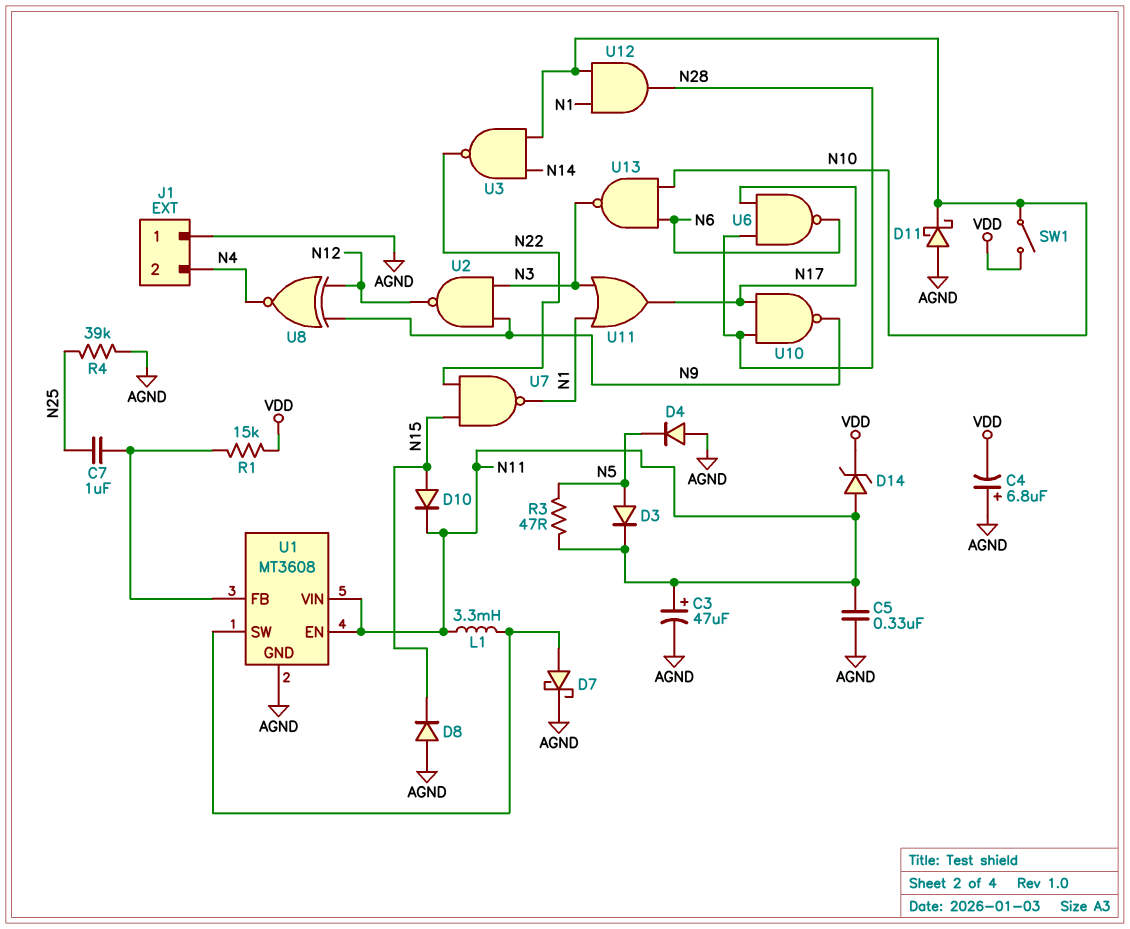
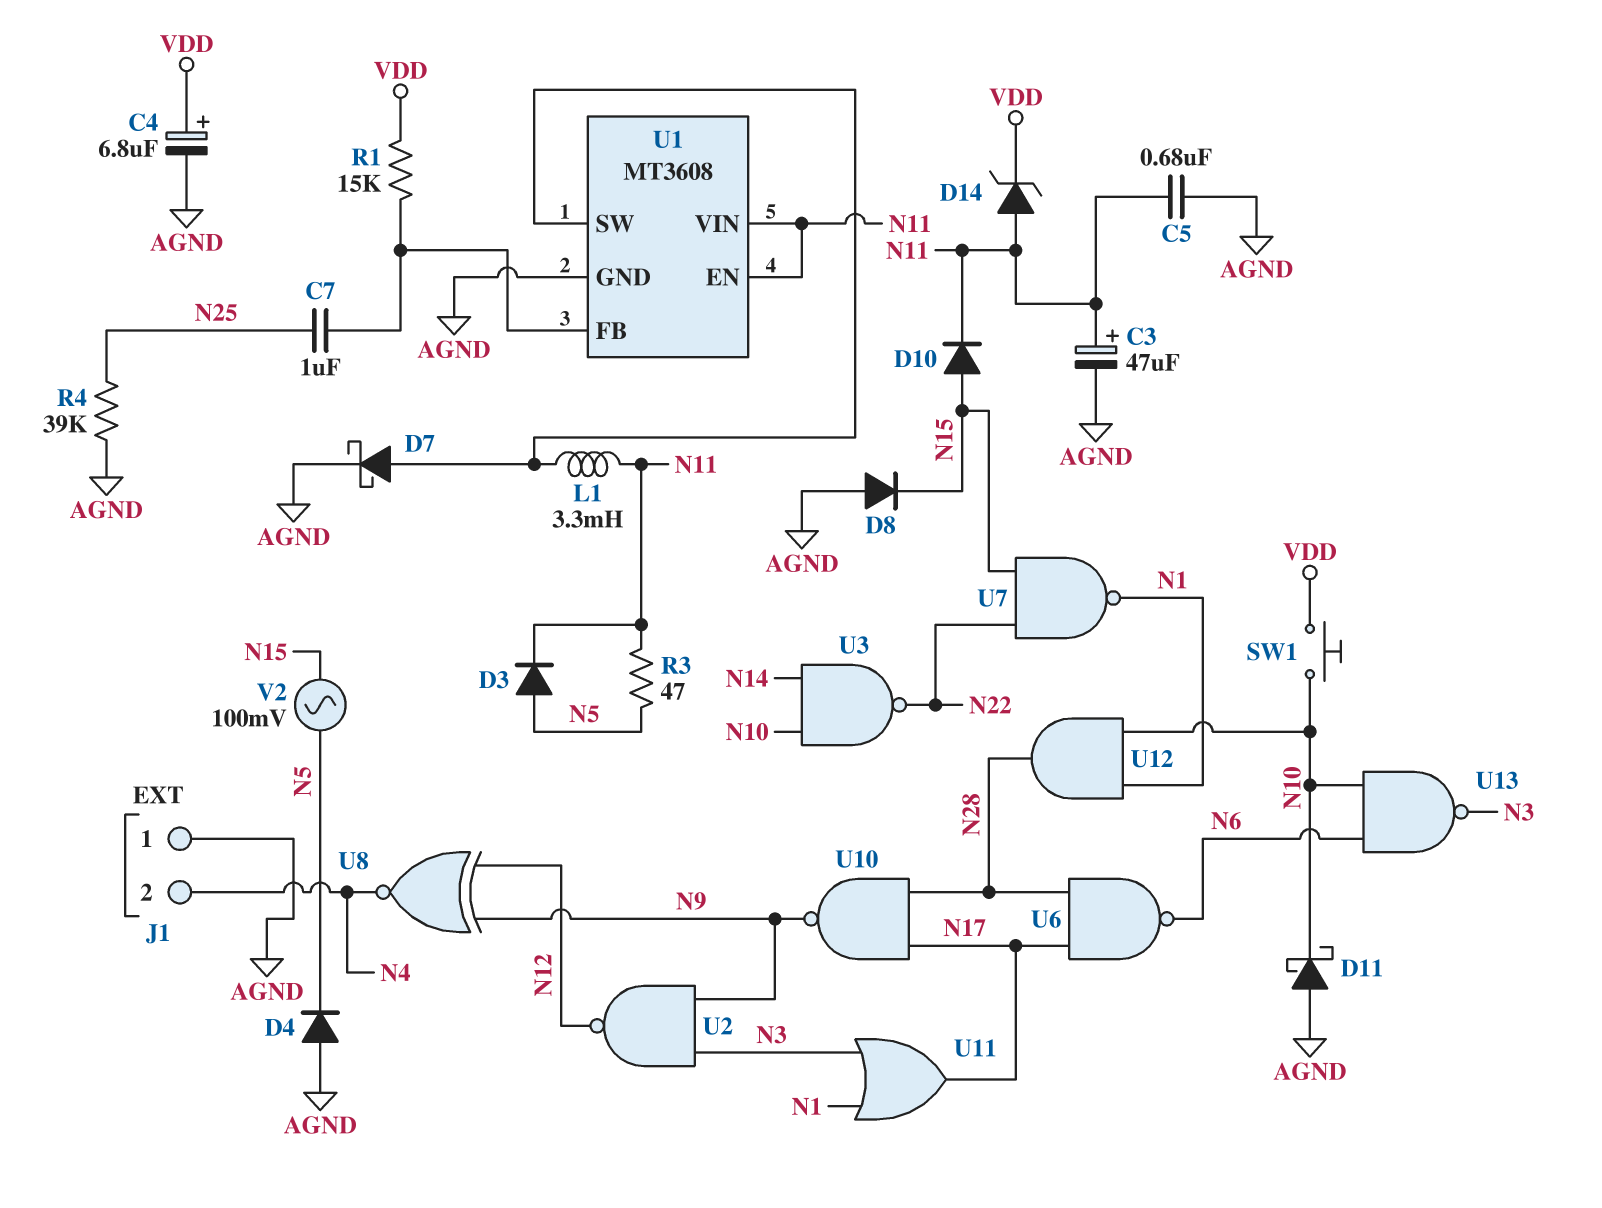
C4: 6.8uF (plus AGND, minus VDD) -> 6.8uF (plus VDD, minus AGND)
C5: 330nF (AGND, N11) -> 680nF (AGND, N11)
SW1: switch (N10, VDD) -> button (N10, VDD)
V2: none -> AC 100mV (N5, N15)

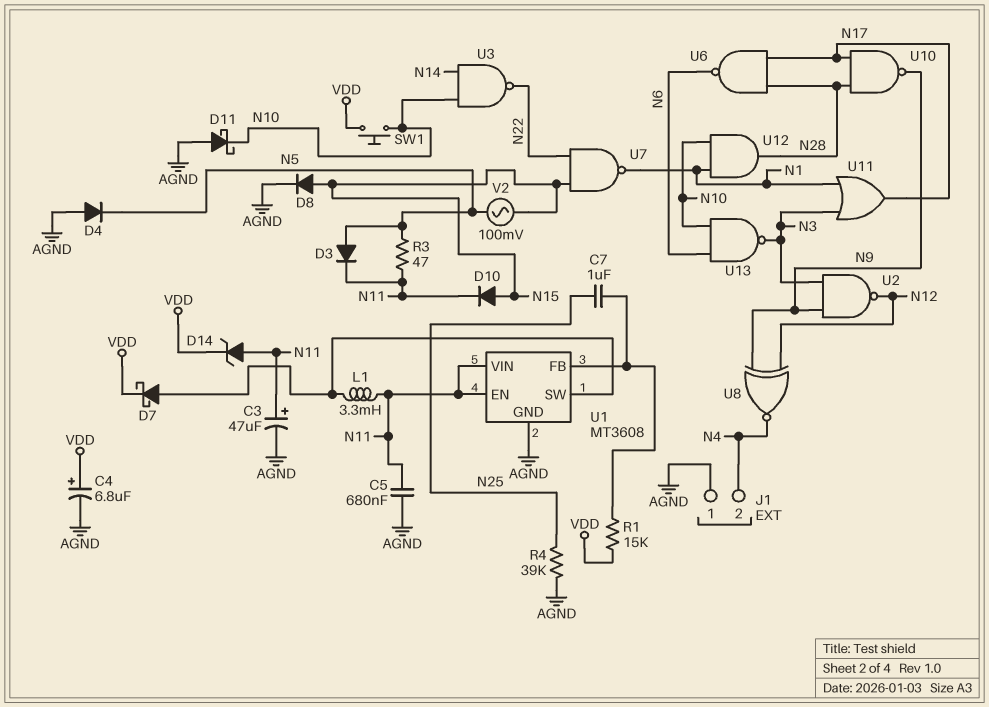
D7: schottky (A U1/SW, K AGND) -> schottky (A U1/SW, K VDD)
D8: diode (A AGND, K N15) -> diode (A N15, K AGND)

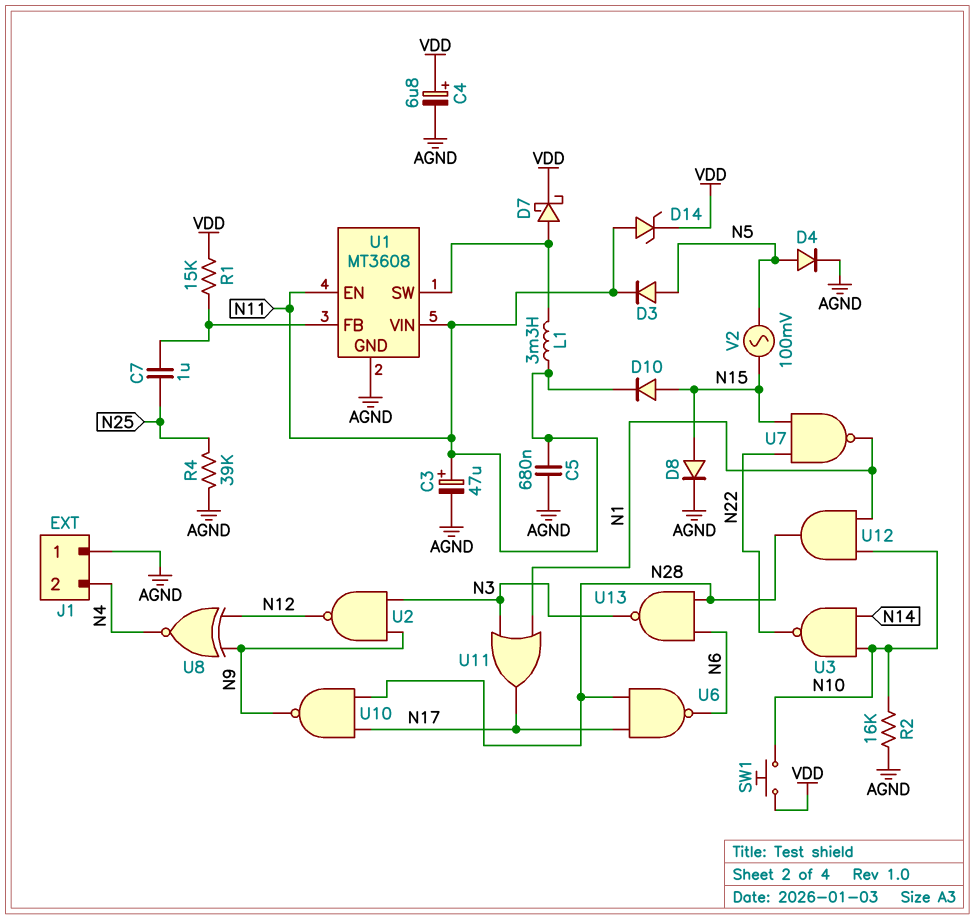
D4: diode (A AGND, K N5) -> diode (A N5, K AGND)
D11: schottky (A AGND, K N10) -> none
R2: none -> 16k (AGND, N10)
R3: 47 (N5, N11) -> none
U13: NAND (in N6, in N10, out N3) -> NAND (in N6, in N28, out N3)

